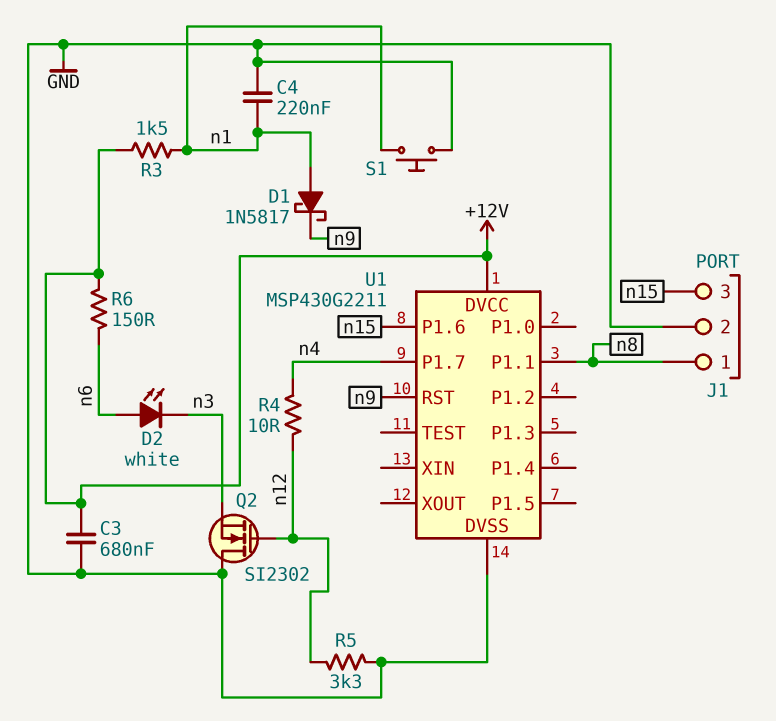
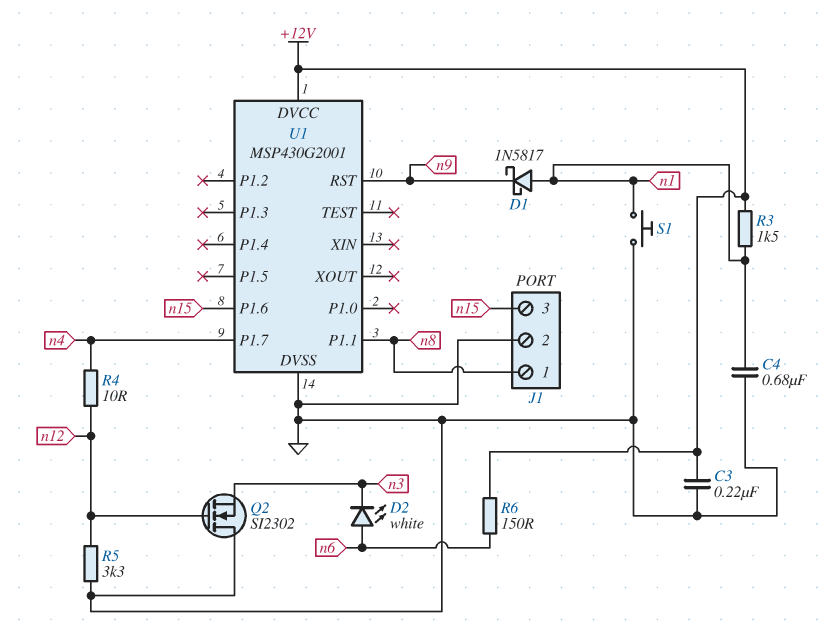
C3: 680nF (+12V, GND) -> 220nF (+12V, GND)
C4: 220nF (GND, n1) -> 680nF (GND, n1)
U1: MSP430G2211 -> MSP430G2001

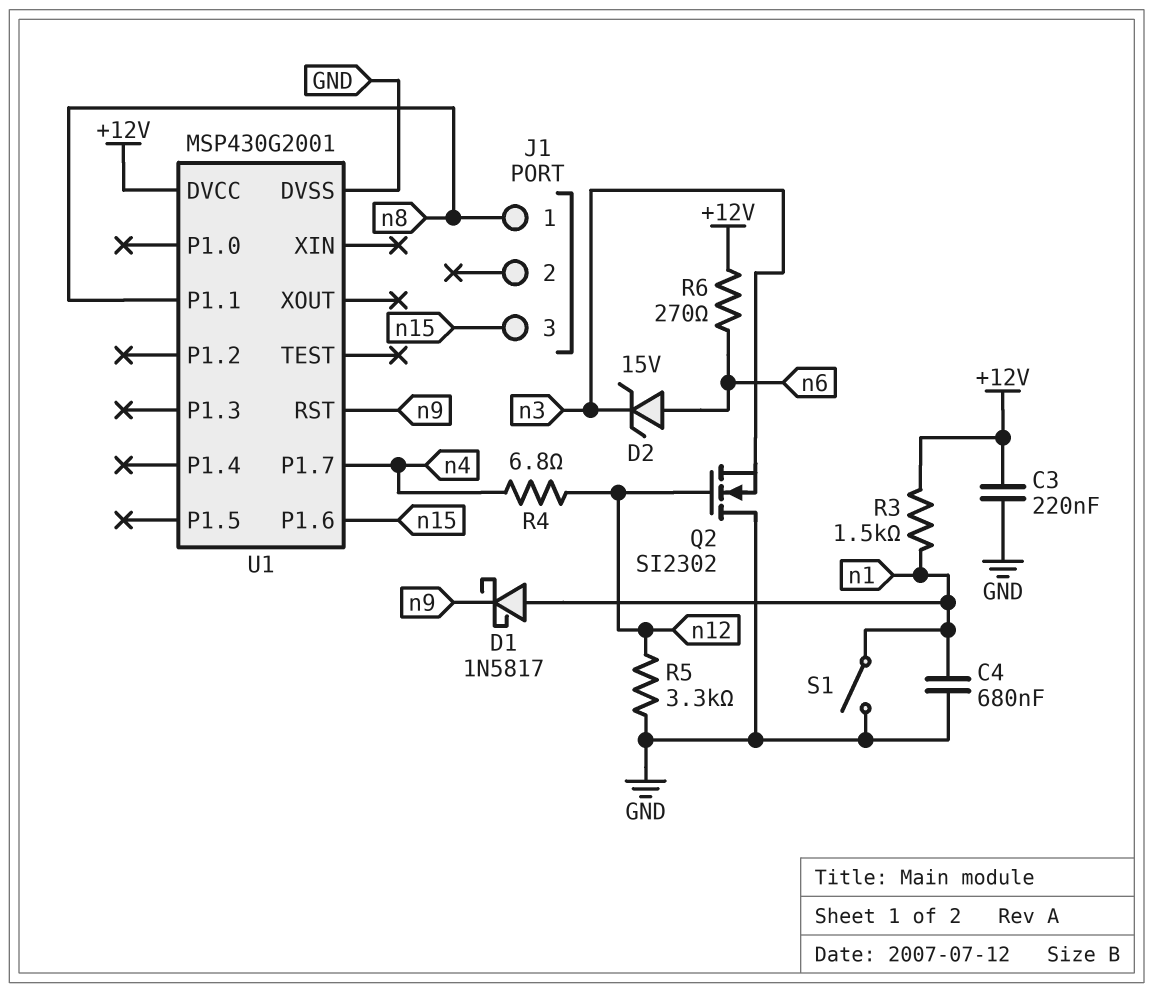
D2: LED white (A n6, K n3) -> zener 15V (A n6, K n3)
J1 pin 2: GND -> none
R4: 10 (n4, n12) -> 6.8 (n4, n12)
R6: 150 (+12V, n6) -> 270 (+12V, n6)
S1: button (GND, n1) -> switch (GND, n1)

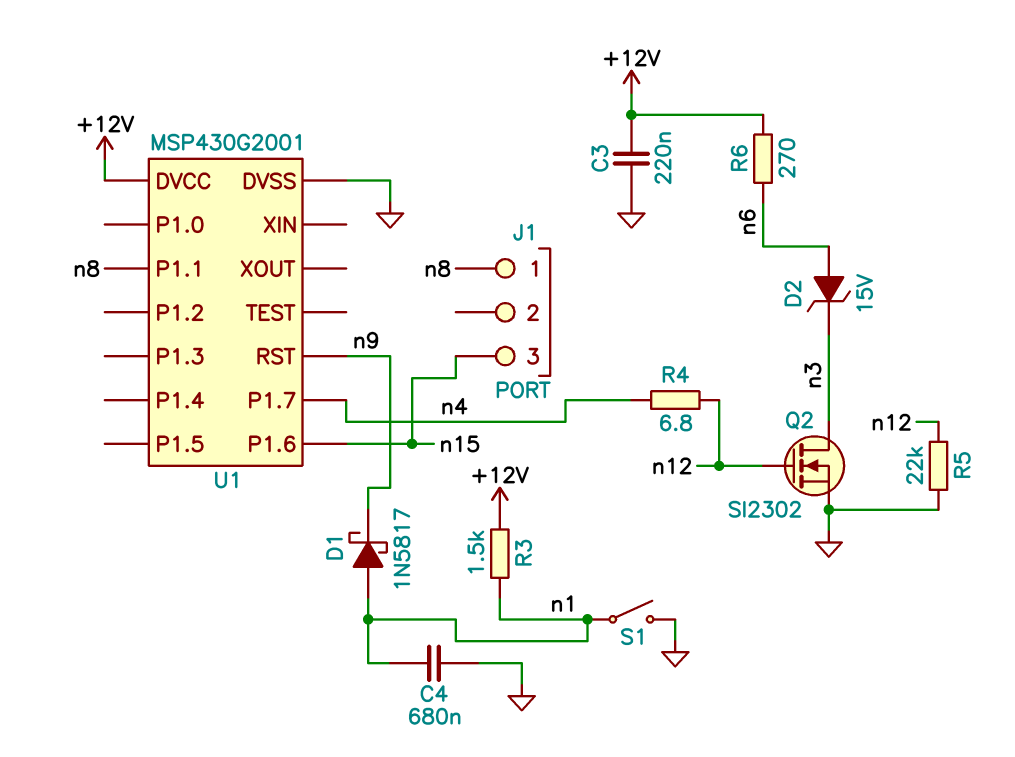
Q2: NMOS SI2302 (G n12, D GND, S n3) -> NMOS SI2302 (G n12, D n3, S GND)
R5: 3.3k (GND, n12) -> 22k (GND, n12)

